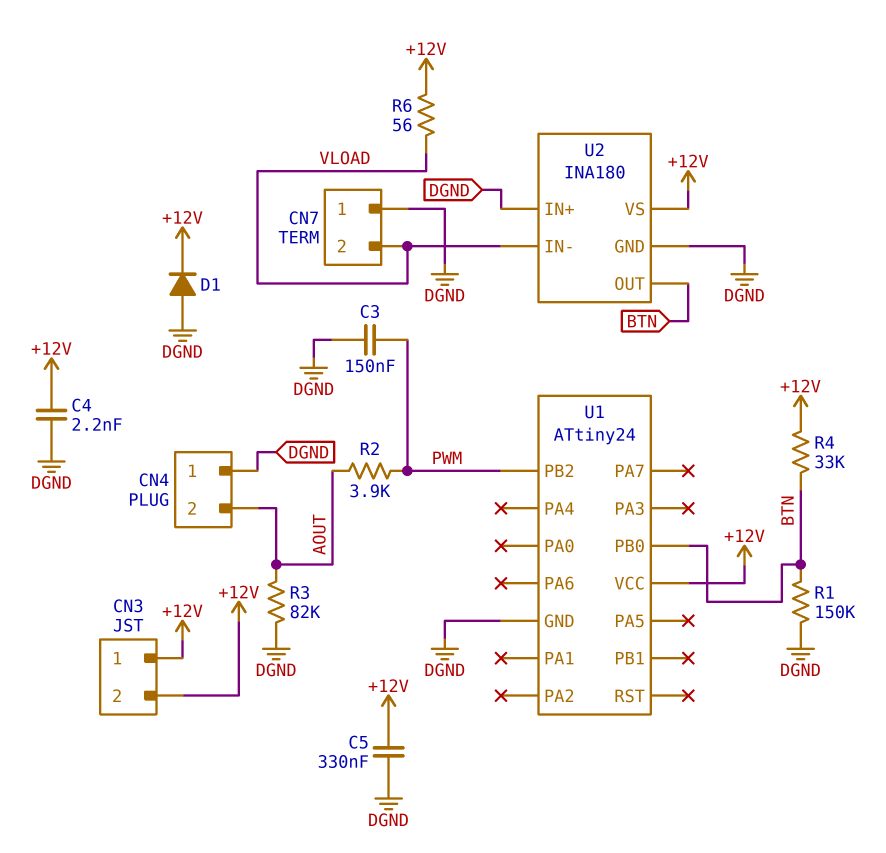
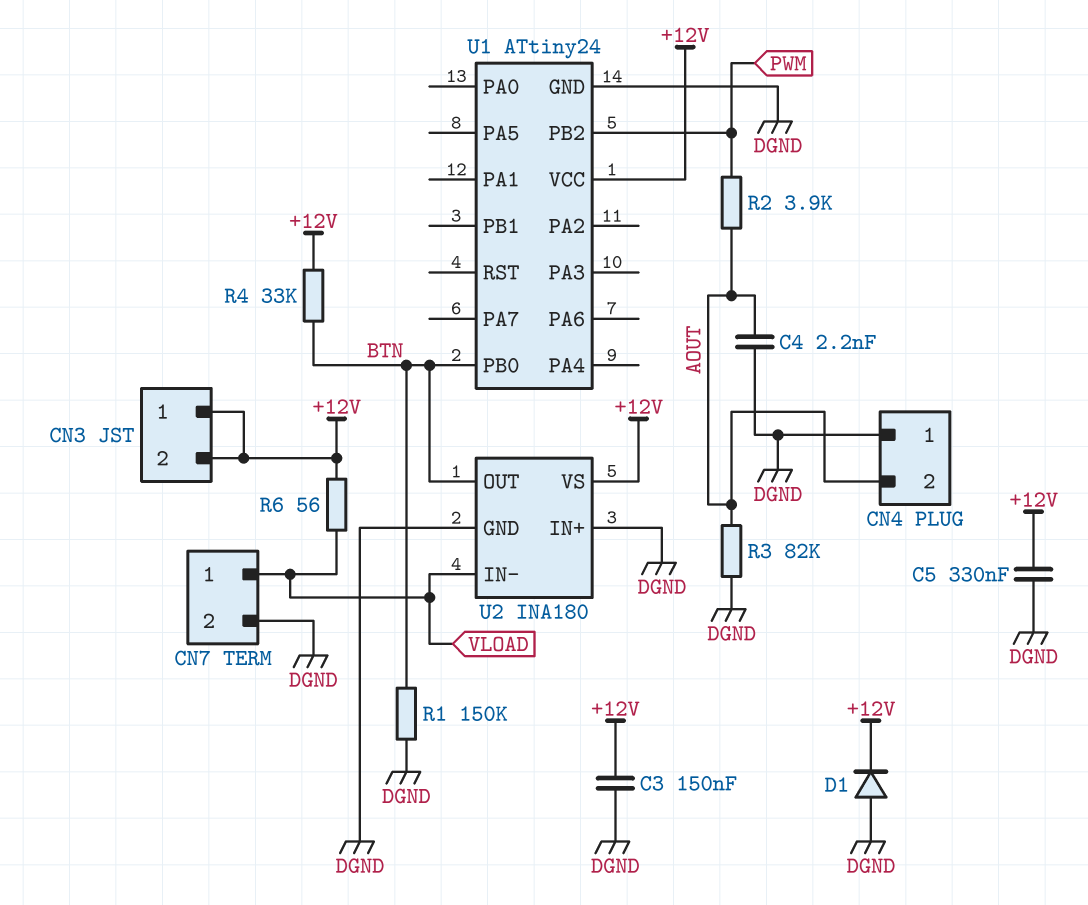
C3: 150nF (DGND, PWM) -> 150nF (+12V, DGND)
C4: 2.2nF (+12V, DGND) -> 2.2nF (AOUT, DGND)
CN7 pin 1: DGND -> VLOAD
CN7 pin 2: VLOAD -> DGND

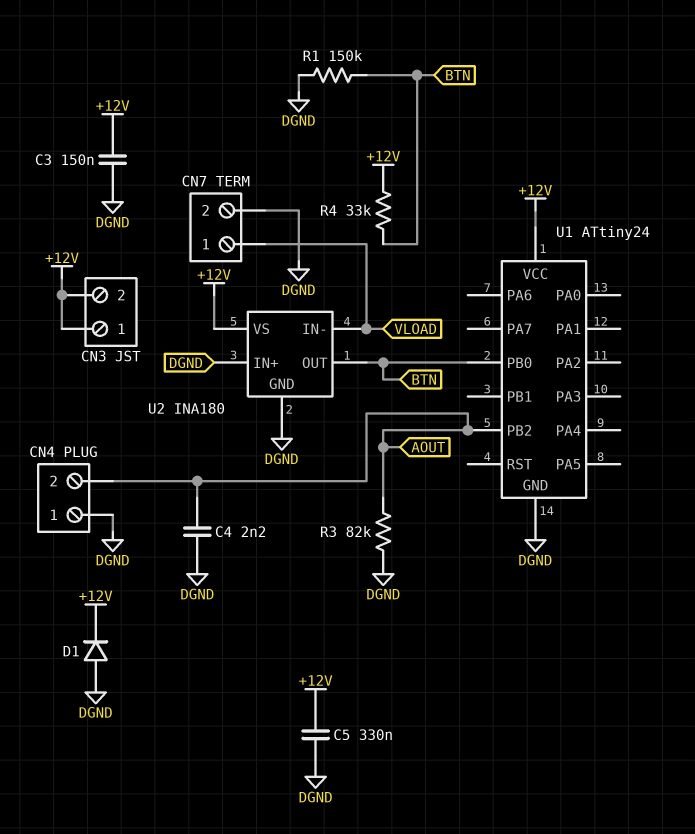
R2: 3.9k (AOUT, PWM) -> none
R6: 56 (+12V, VLOAD) -> none
U1 pin PB2: PWM -> AOUT

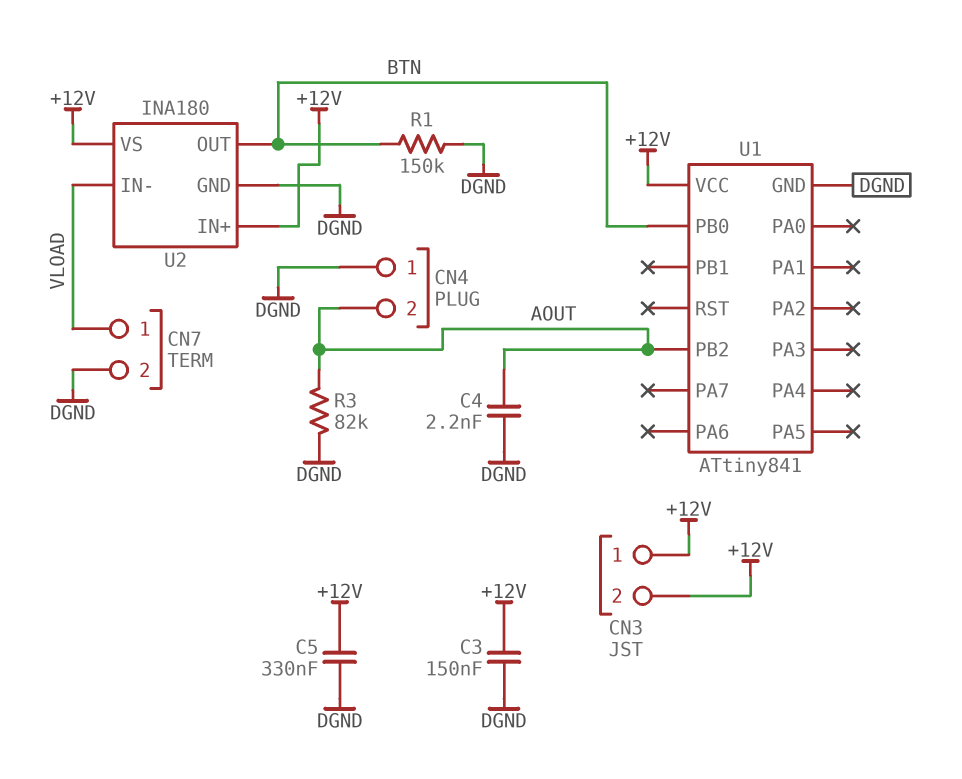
D1: diode (A DGND, K +12V) -> none
R4: 33k (+12V, BTN) -> none
U1: ATtiny24 -> ATtiny841
U2 pin IN+: DGND -> +12V

